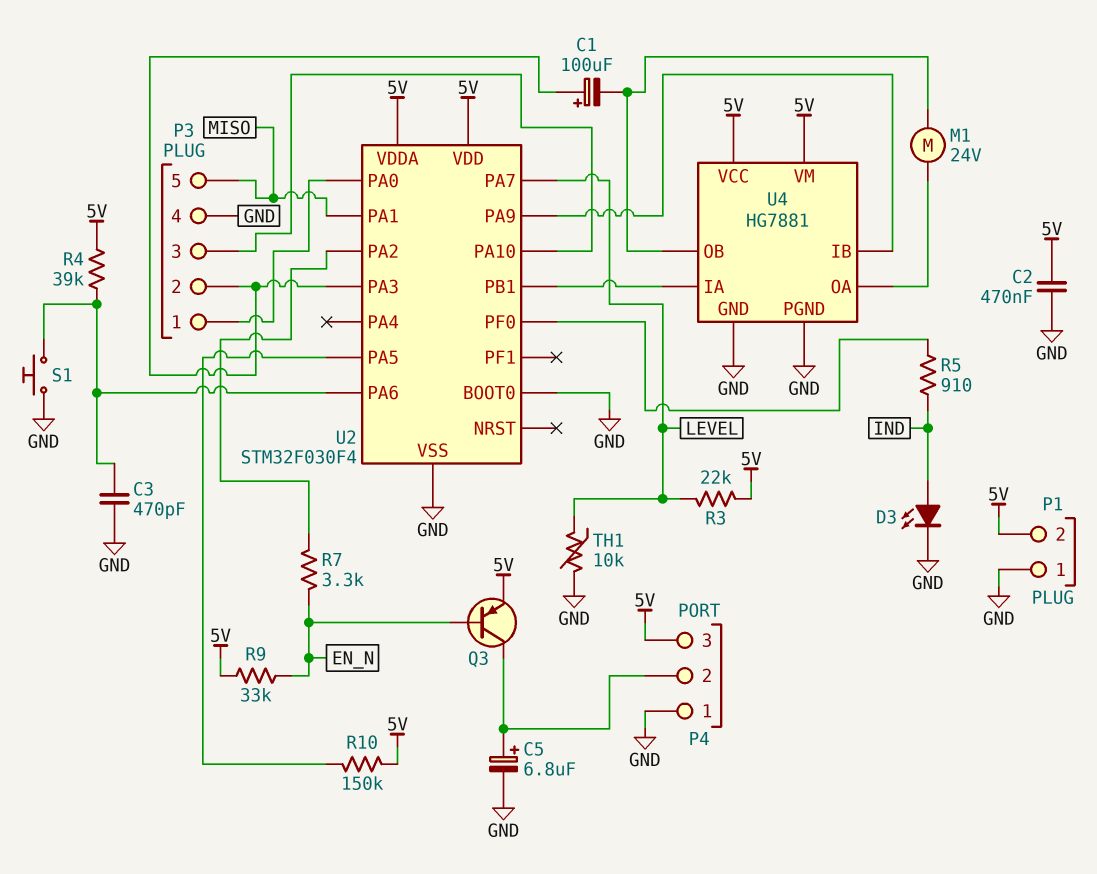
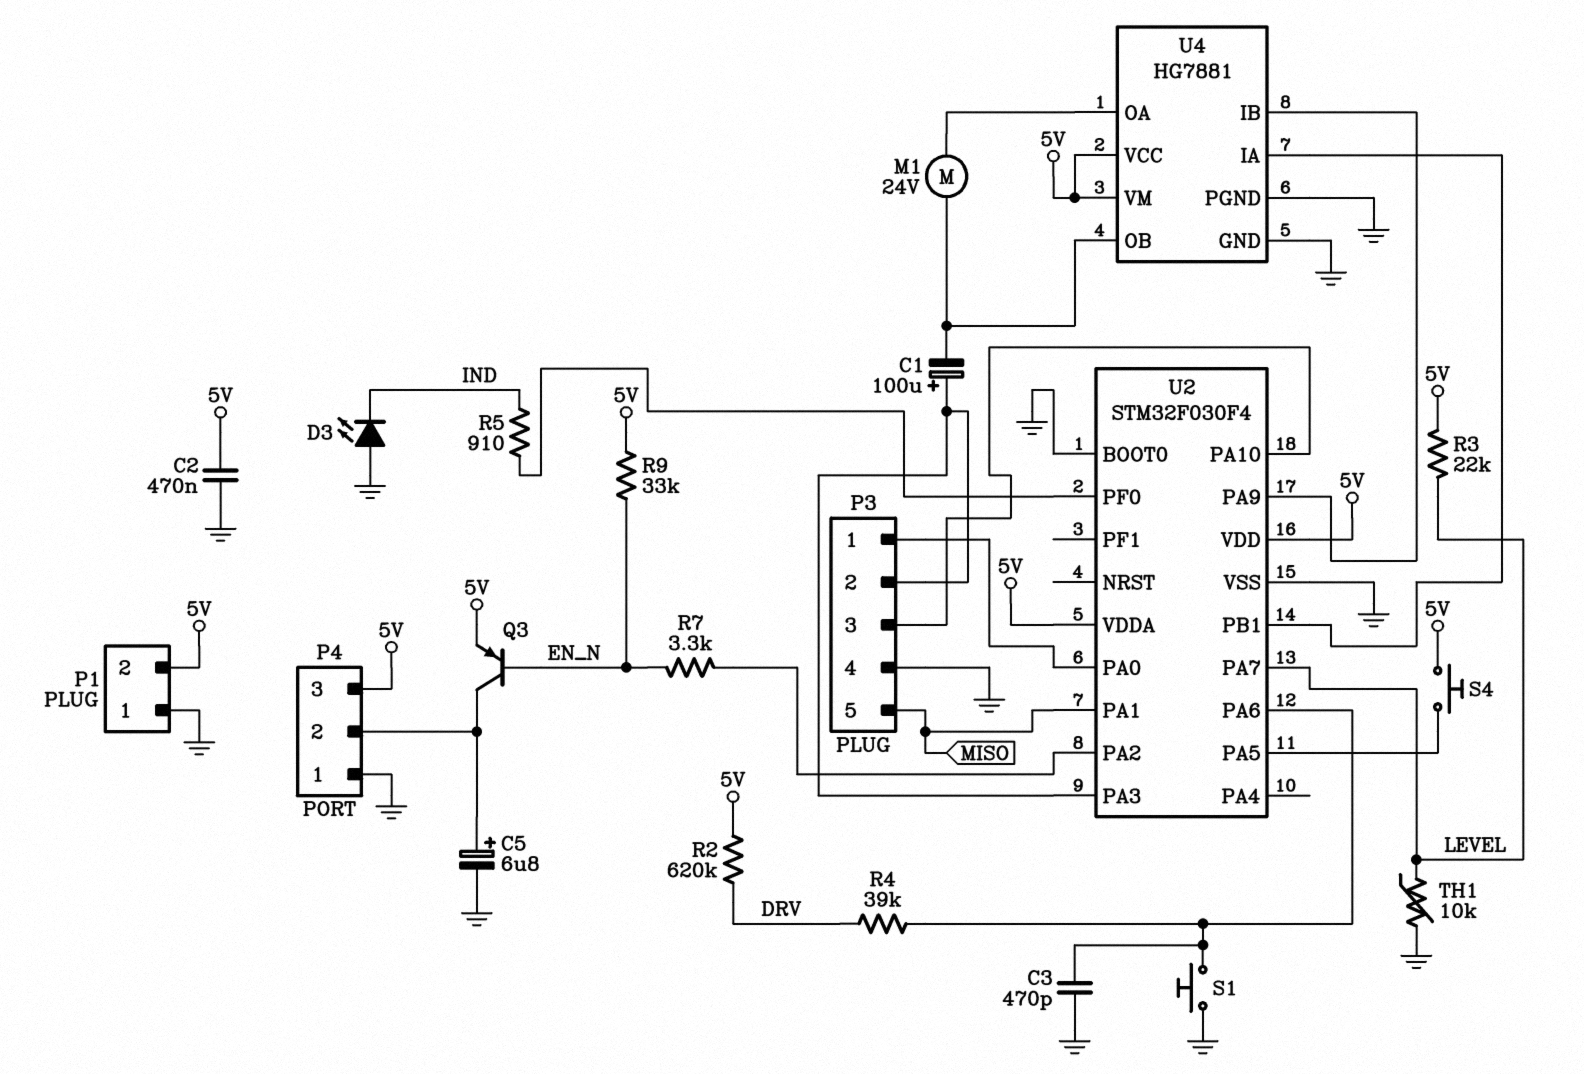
D3: LED (A IND, K GND) -> LED (A GND, K IND)
R2: none -> 620k (5V, DRV)
R4: 39k (5V, U2/PA6) -> 39k (DRV, U2/PA6)
R10: 150k (5V, U2/PA5) -> none
S4: none -> button (5V, U2/PA5)

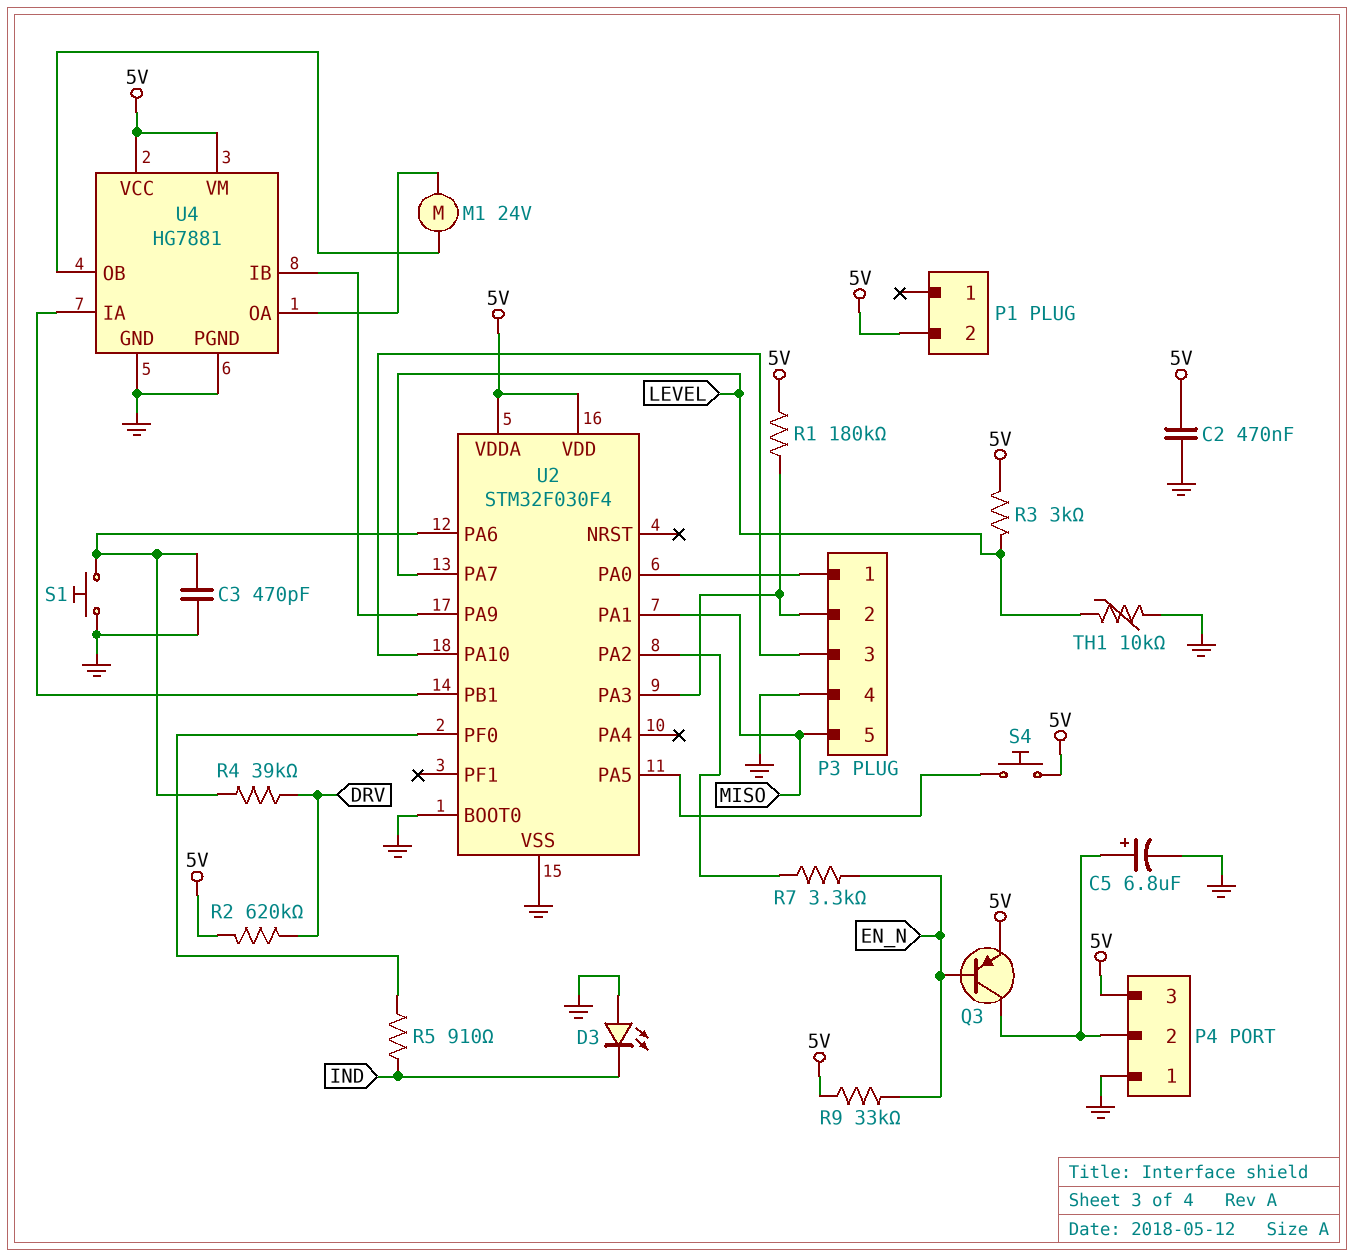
C1: 100uF (plus P3/2, minus U4/OB) -> none
P1 pin 1: GND -> none
R1: none -> 180k (5V, P3/2)
R3: 22k (5V, LEVEL) -> 3k (5V, LEVEL)

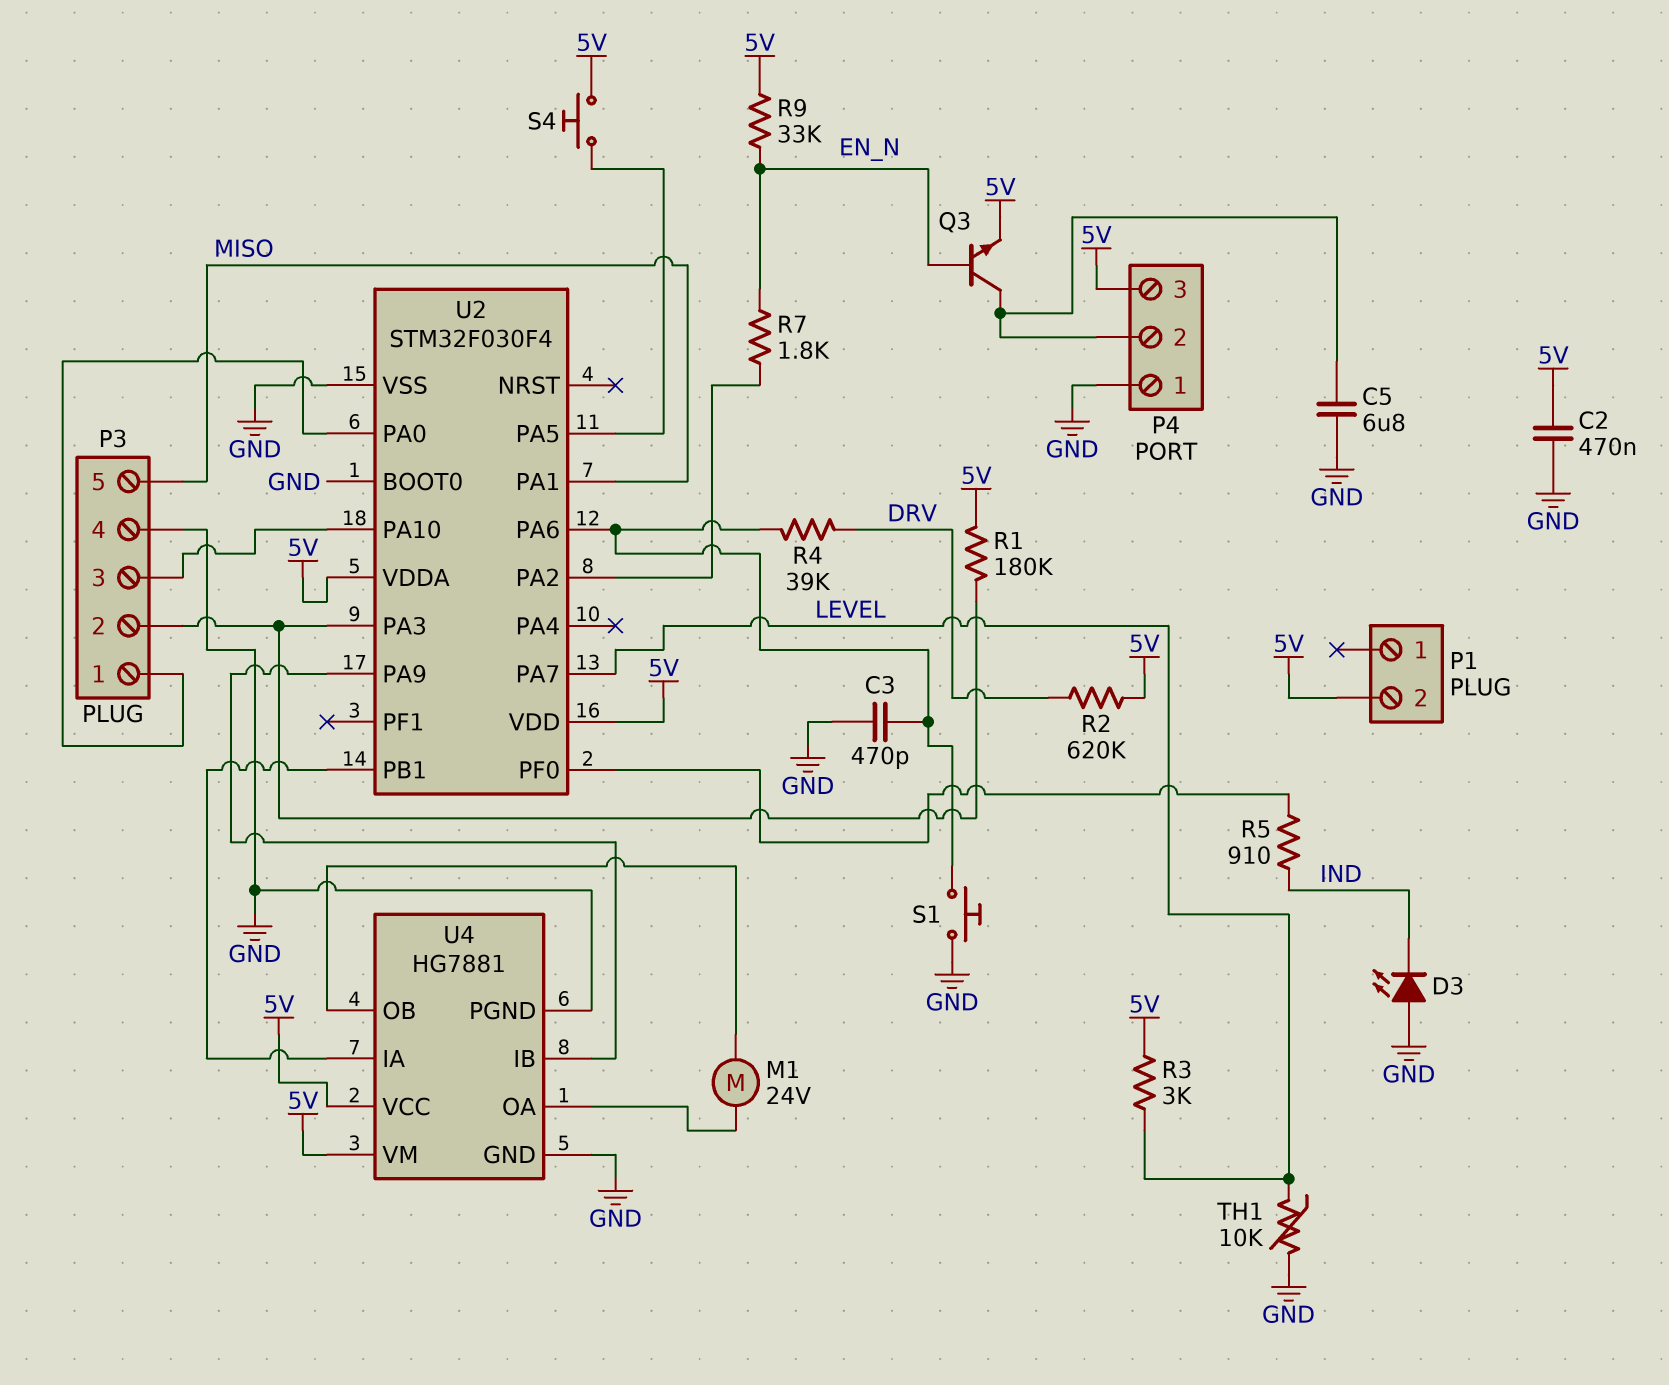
C5: 6.8uF (plus P4/2, minus GND) -> 6.8uF (GND, P4/2)
Q3: PNP (B EN_N, C P4/2, E 5V) -> NPN (B EN_N, C P4/2, E 5V)
R7: 3.3k (EN_N, U2/PA2) -> 1.8k (EN_N, U2/PA2)

